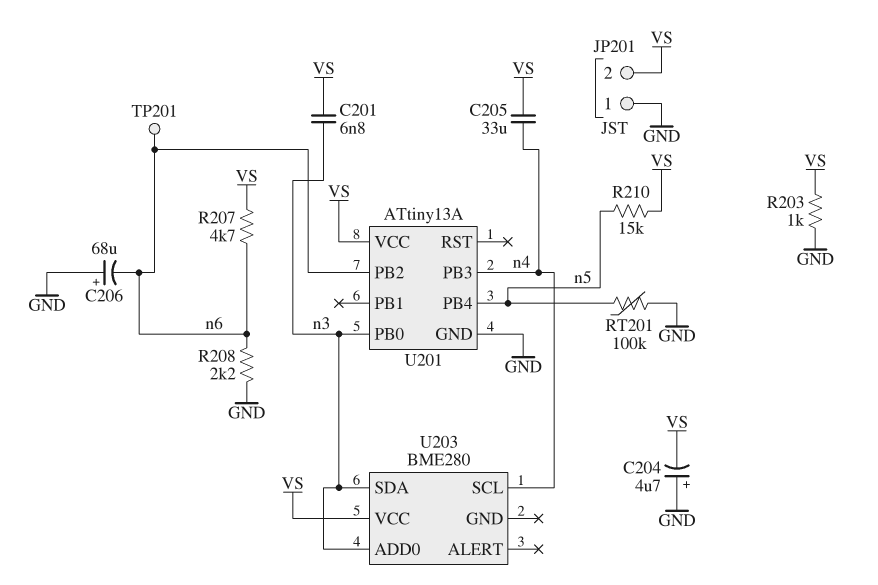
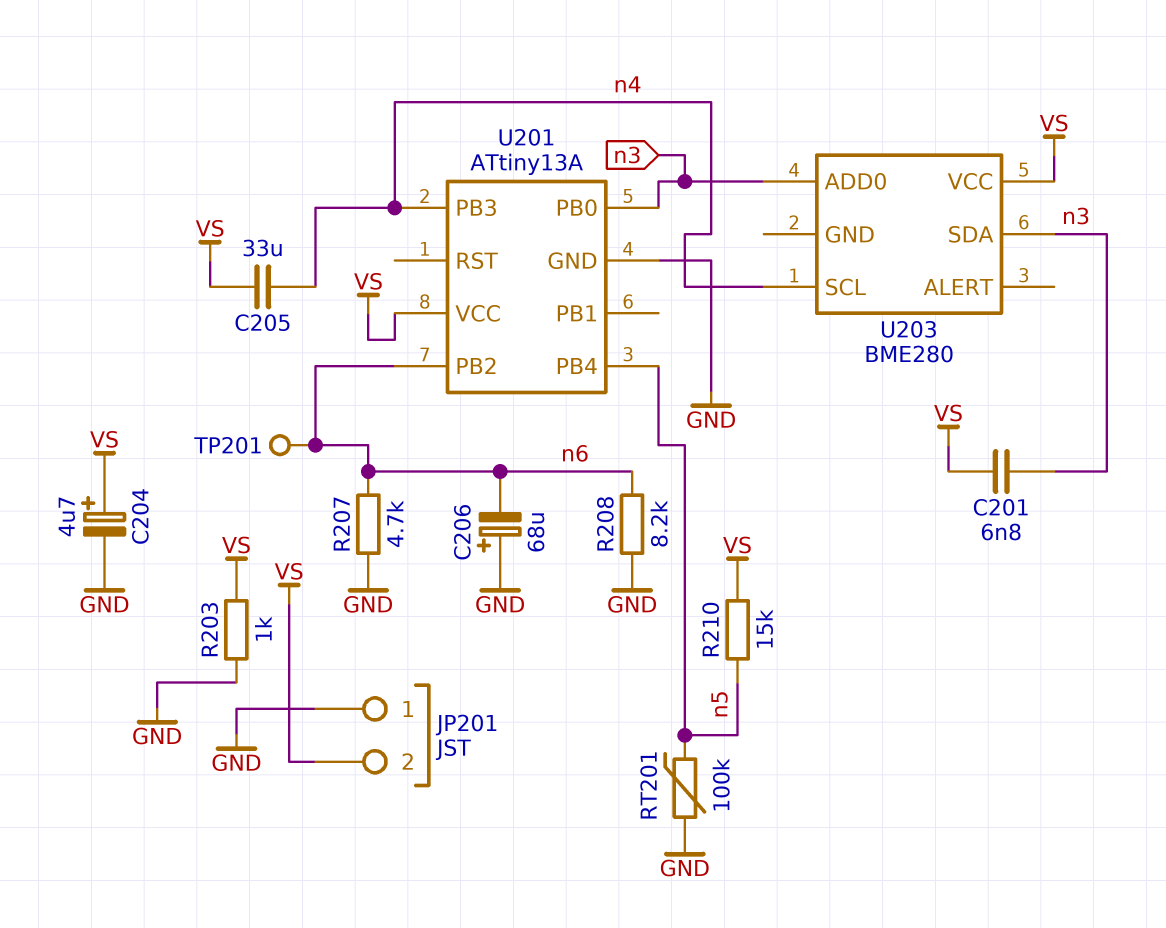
C204: 4.7uF (plus GND, minus VS) -> 4.7uF (plus VS, minus GND)
R207: 4.7k (VS, n6) -> 4.7k (GND, n6)
R208: 2.2k (GND, n6) -> 8.2k (GND, n6)

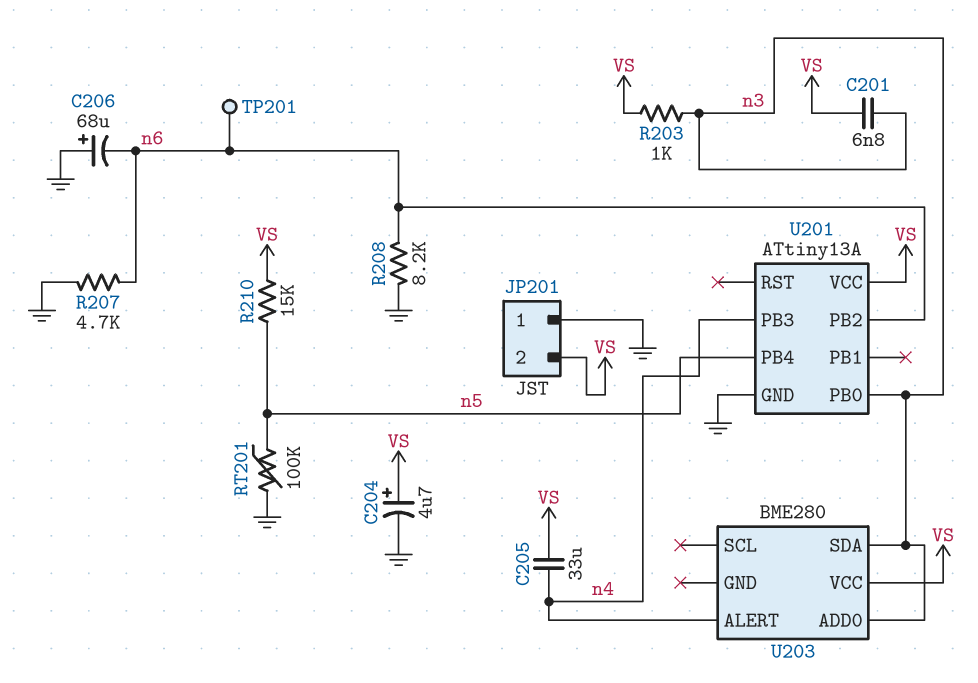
R203: 1k (GND, VS) -> 1k (VS, n3)
U203 pin ALERT: none -> n4
U203 pin SCL: n4 -> none

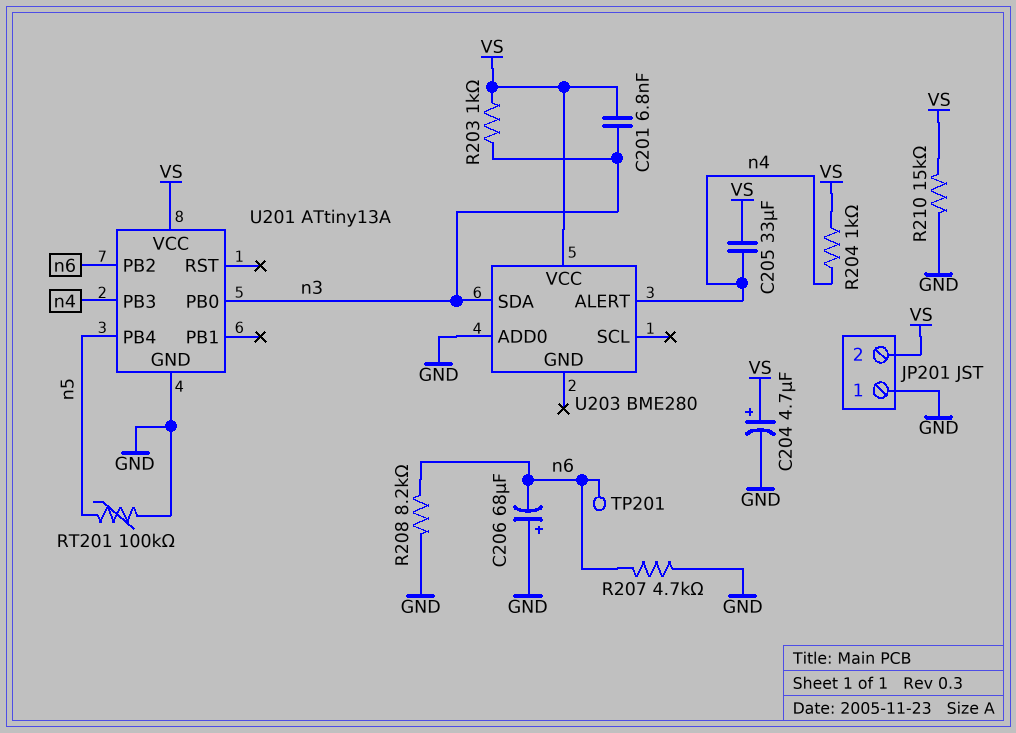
R204: none -> 1k (VS, n4)
R210: 15k (VS, n5) -> 15k (GND, VS)
U203 pin ADD0: n3 -> GND

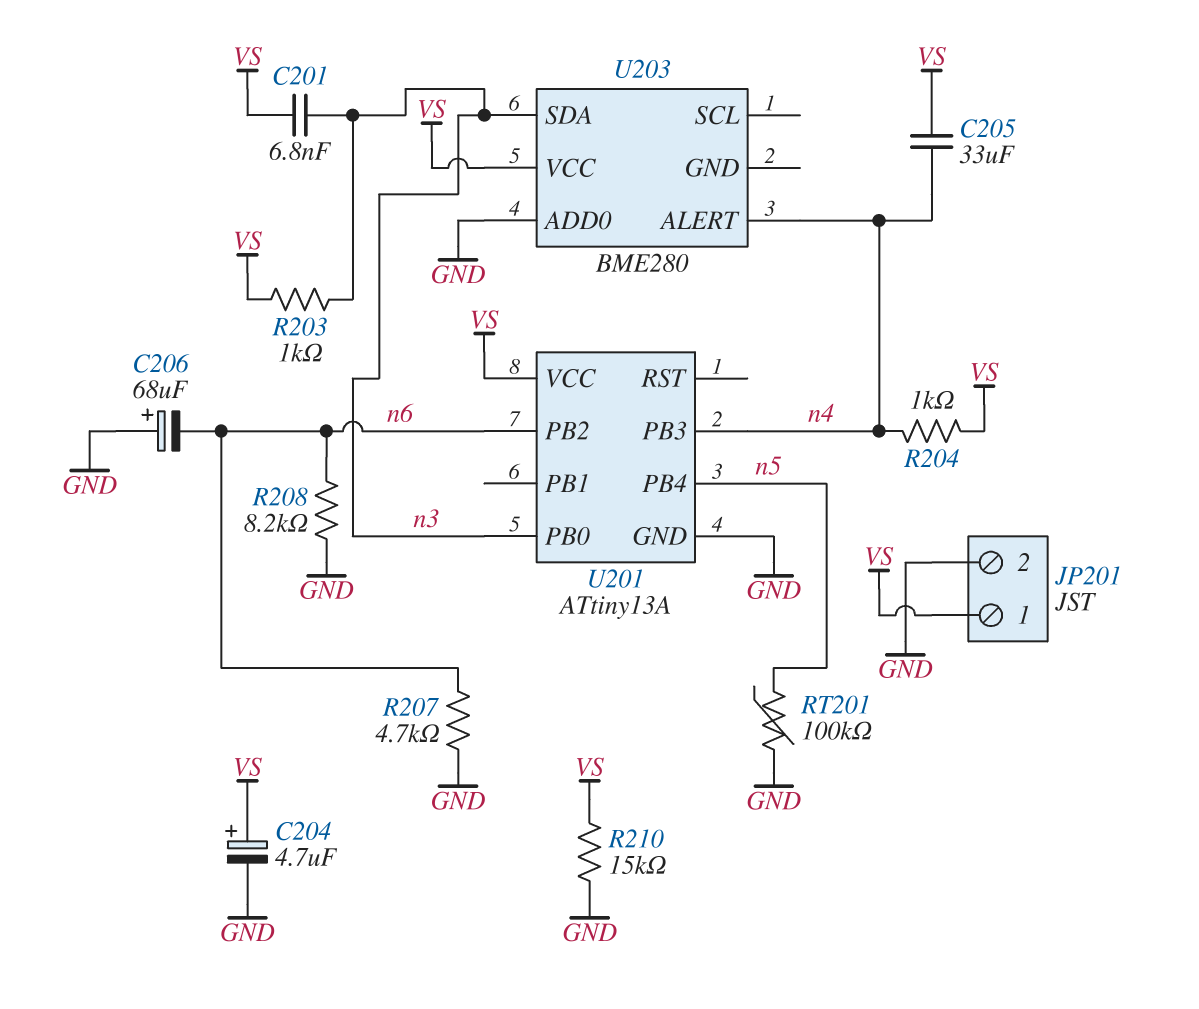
JP201 pin 1: GND -> VS
JP201 pin 2: VS -> GND
TP201: test point (n6) -> none

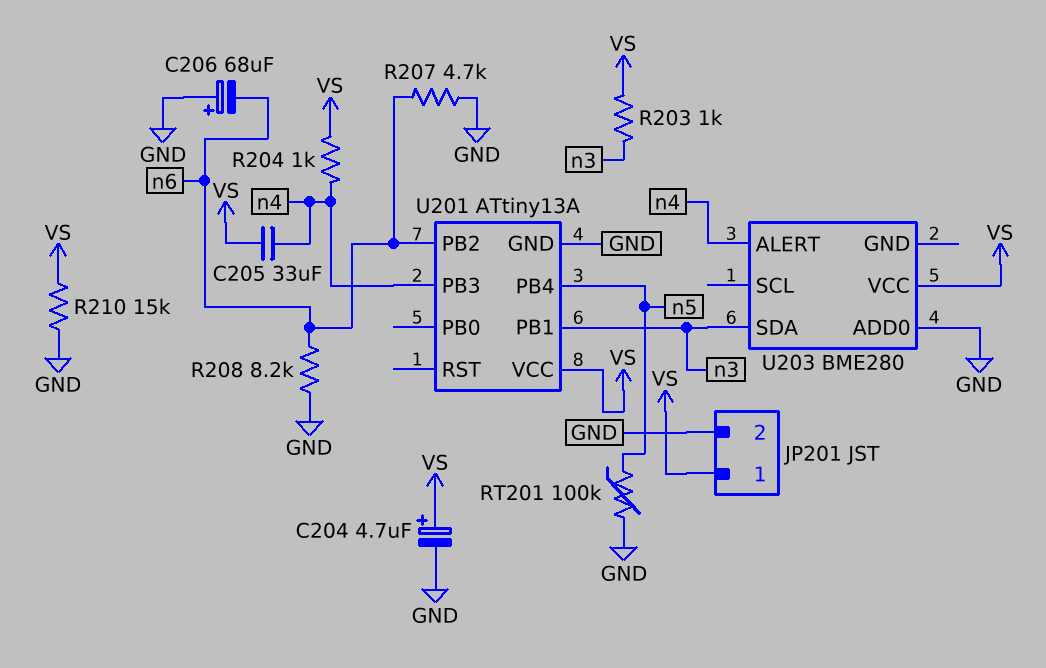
C201: 6.8nF (VS, n3) -> none
U201 pin PB0: n3 -> none
U201 pin PB1: none -> n3

